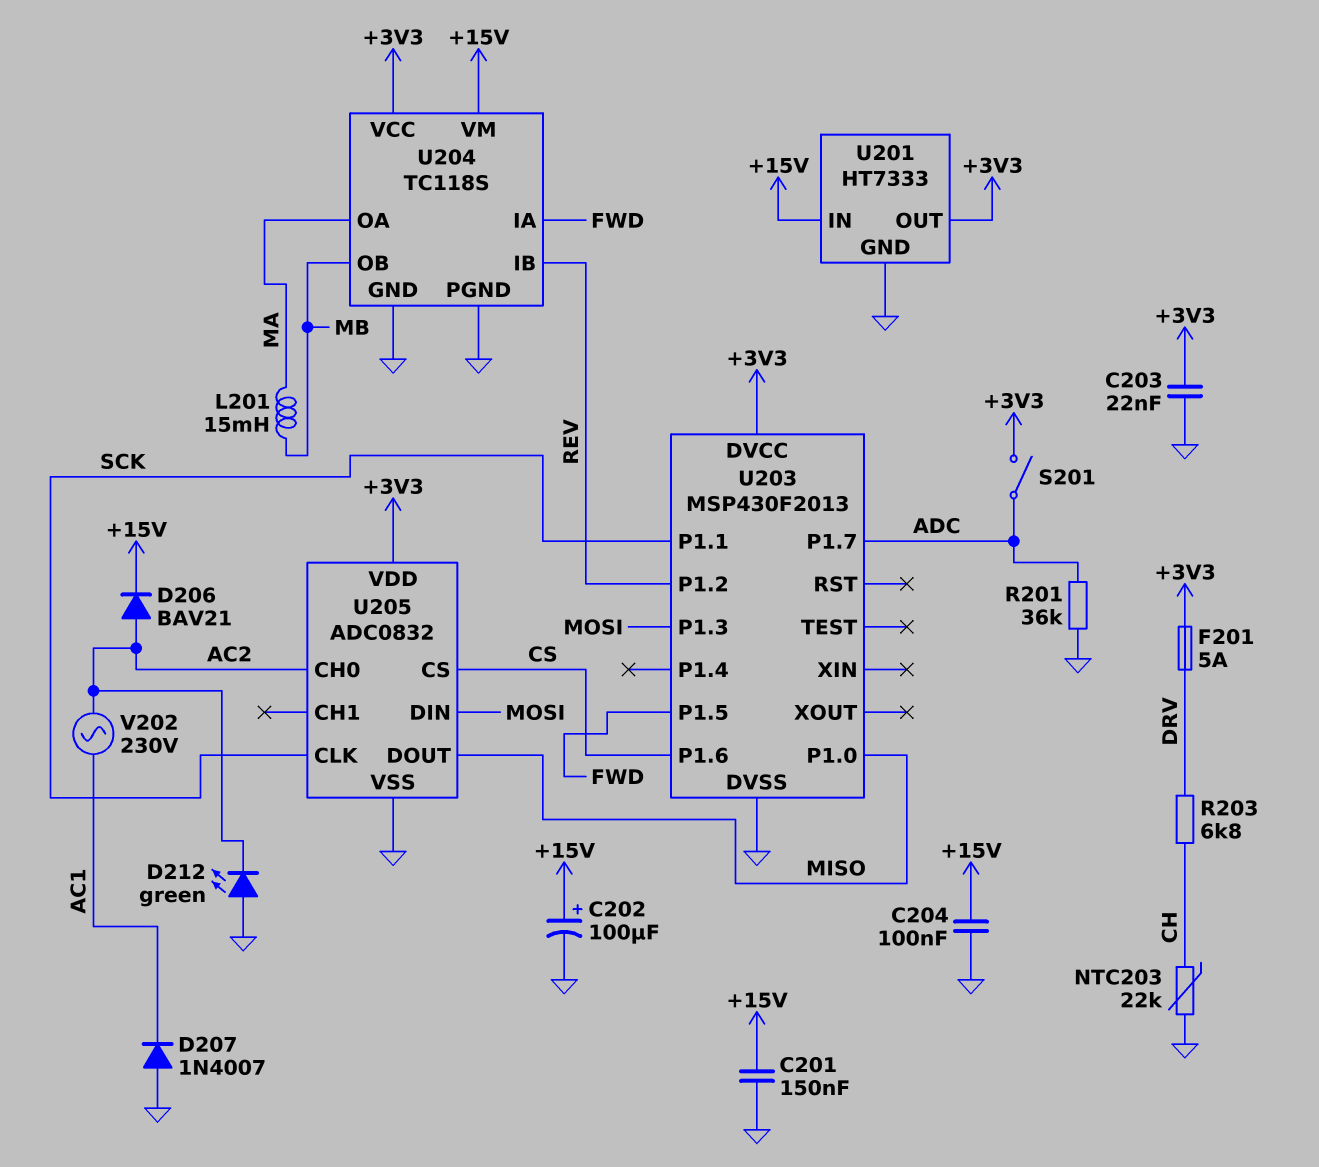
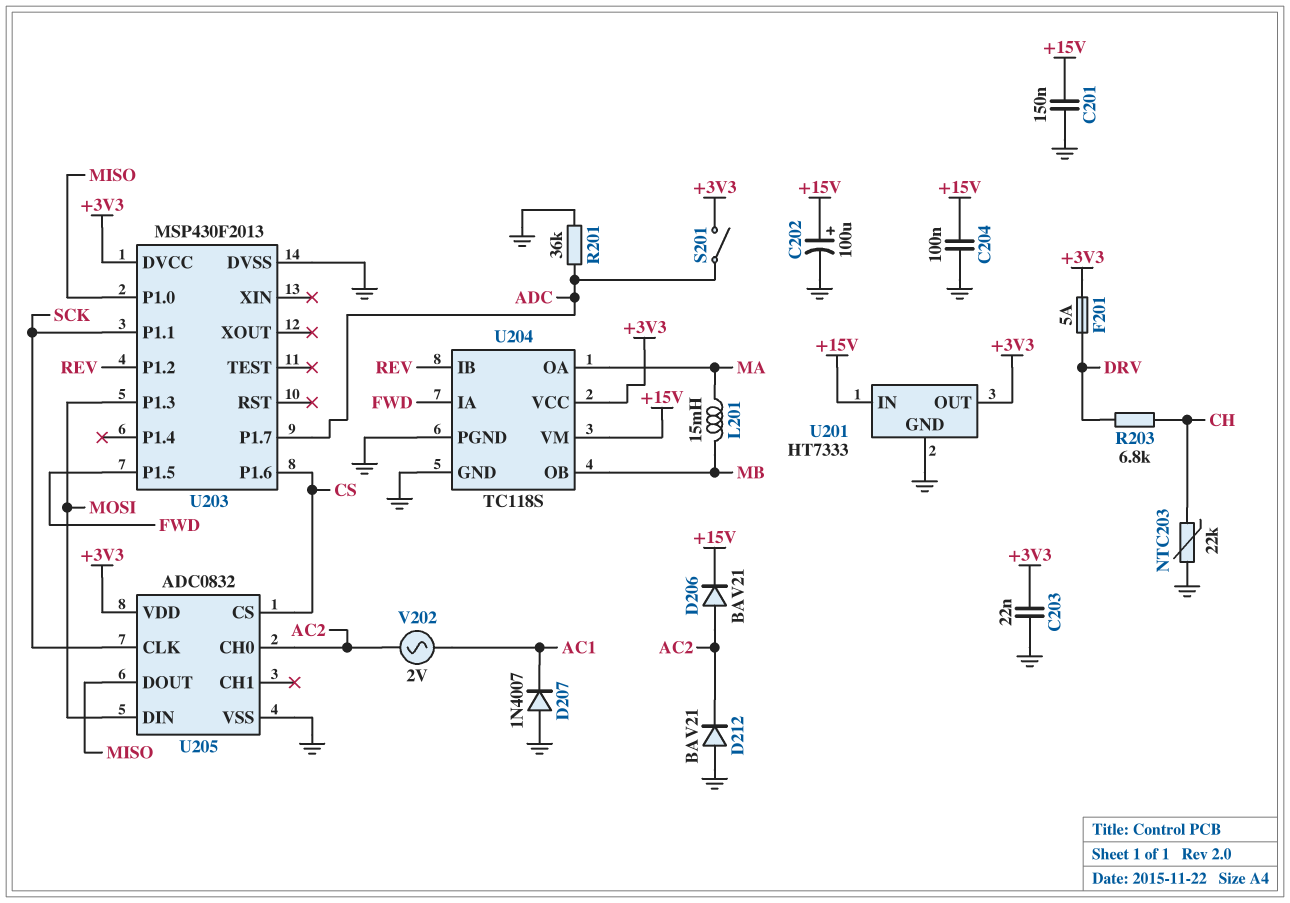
D212: LED green (A GND, K AC2) -> diode BAV21 (A GND, K AC2)
V202: AC 230V (AC1, AC2) -> AC 2V (AC1, AC2)

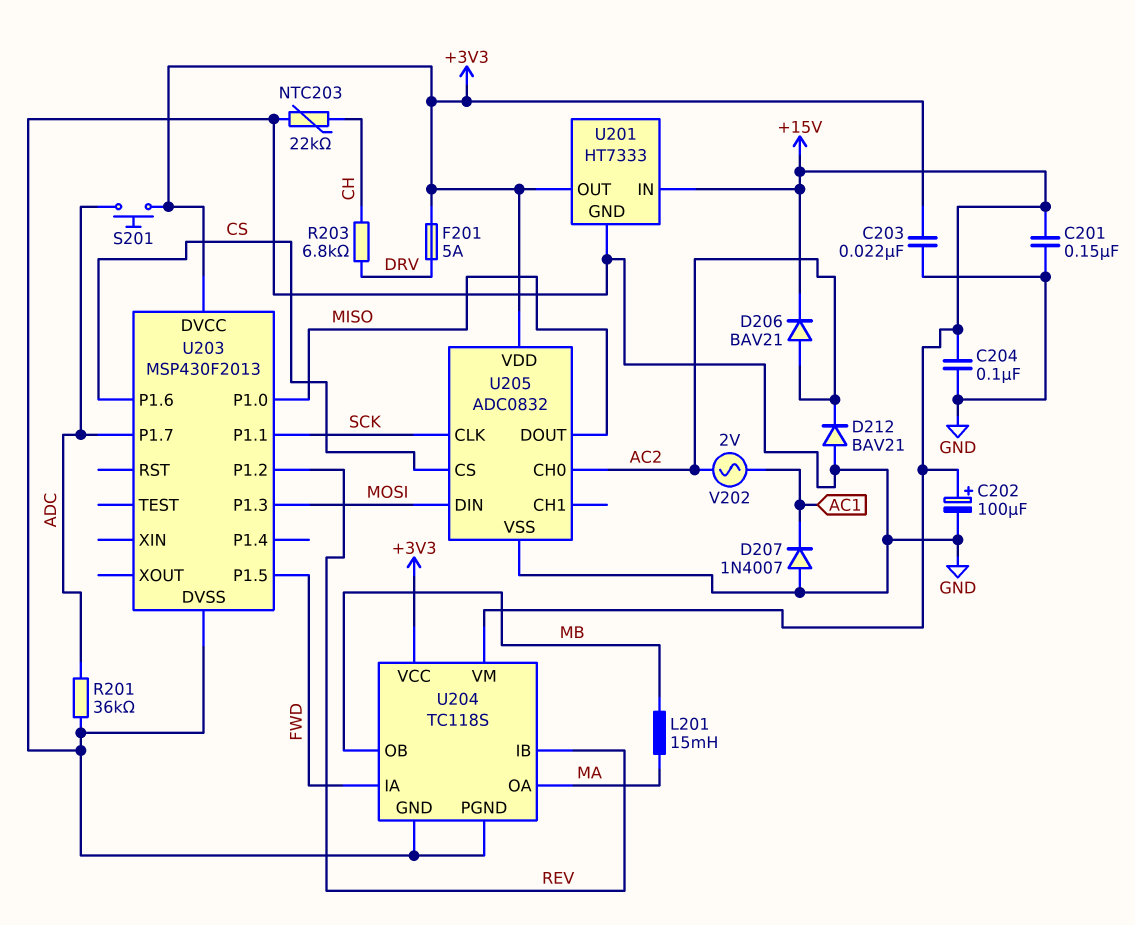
S201: switch (+3V3, ADC) -> button (+3V3, ADC)

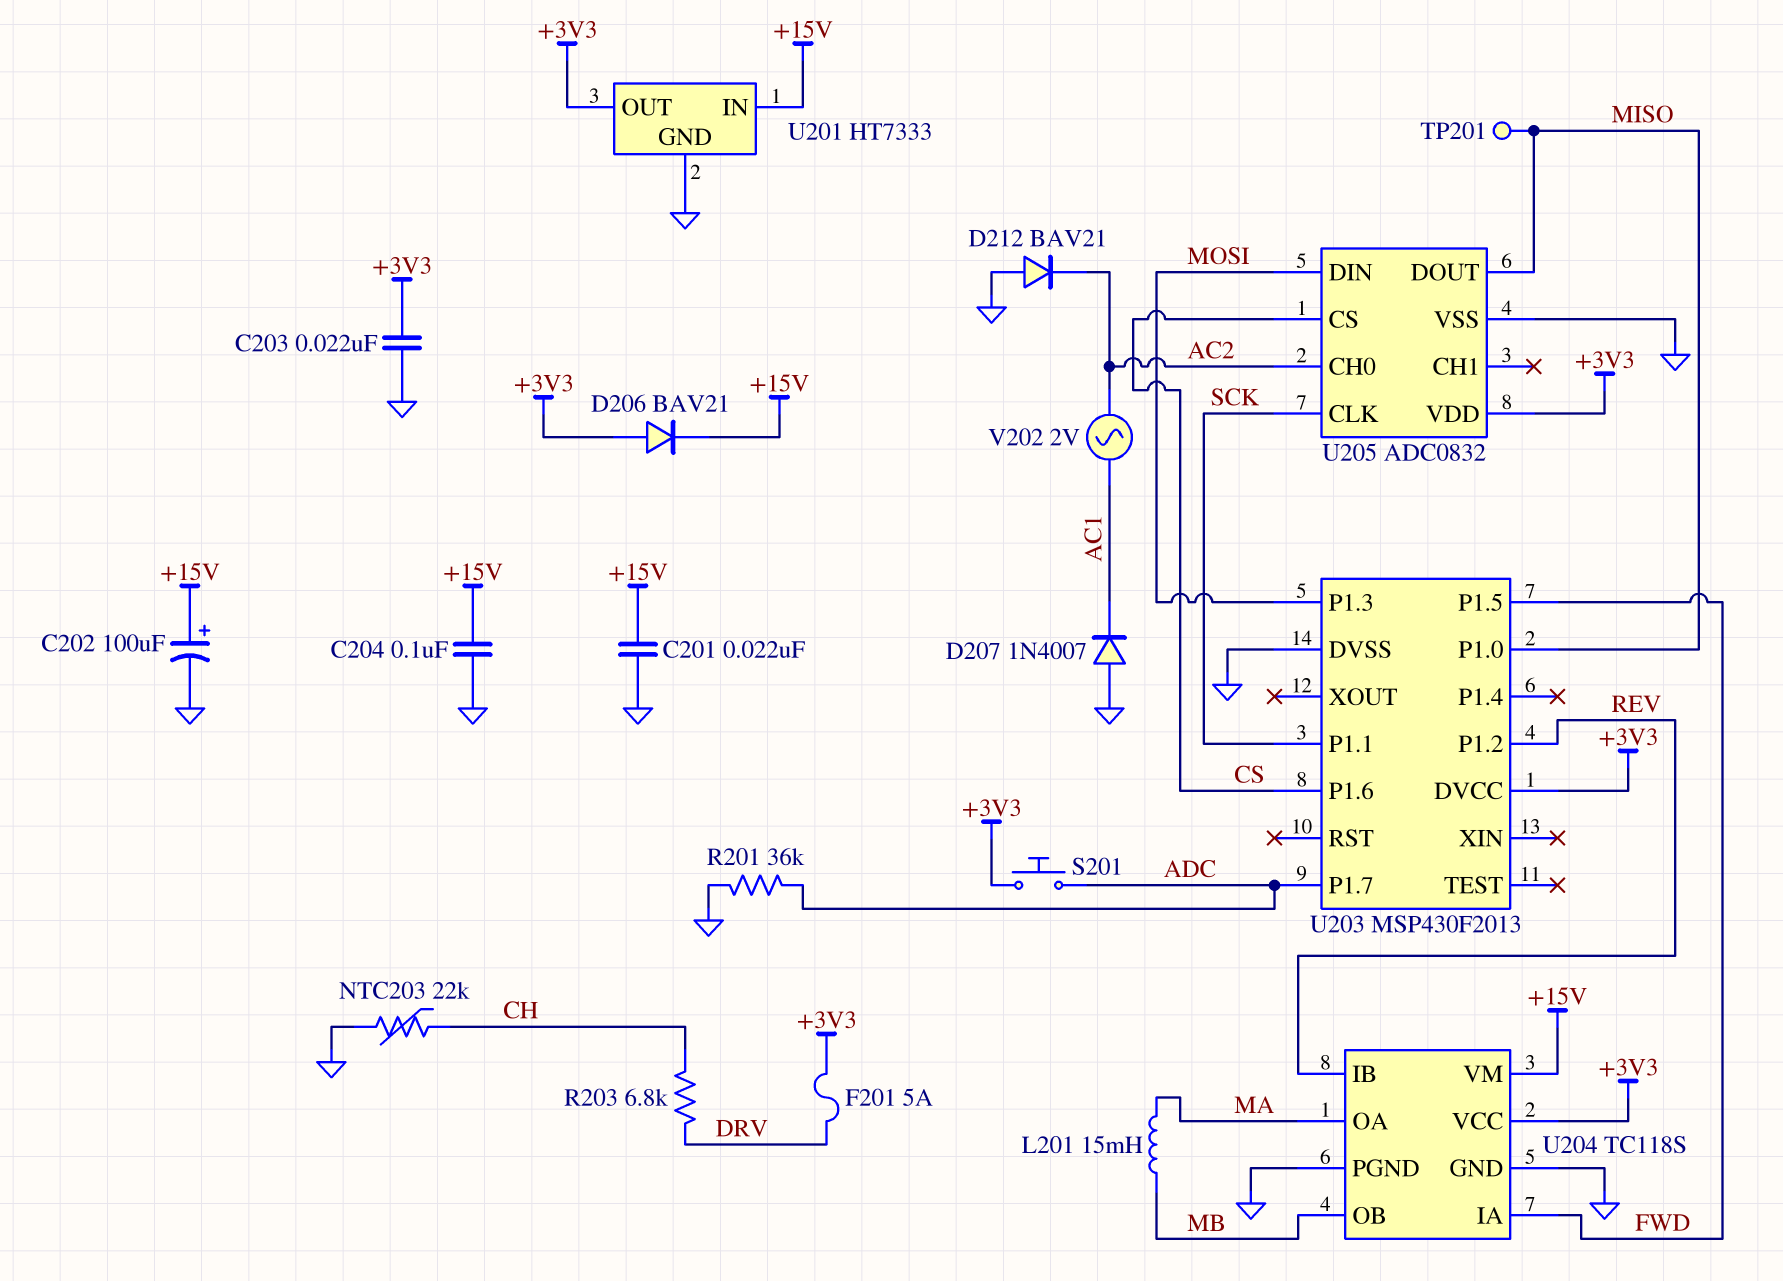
C201: 150nF (+15V, GND) -> 22nF (+15V, GND)
D206: diode BAV21 (A AC2, K +15V) -> diode BAV21 (A +3V3, K +15V)
TP201: none -> test point (MISO)

